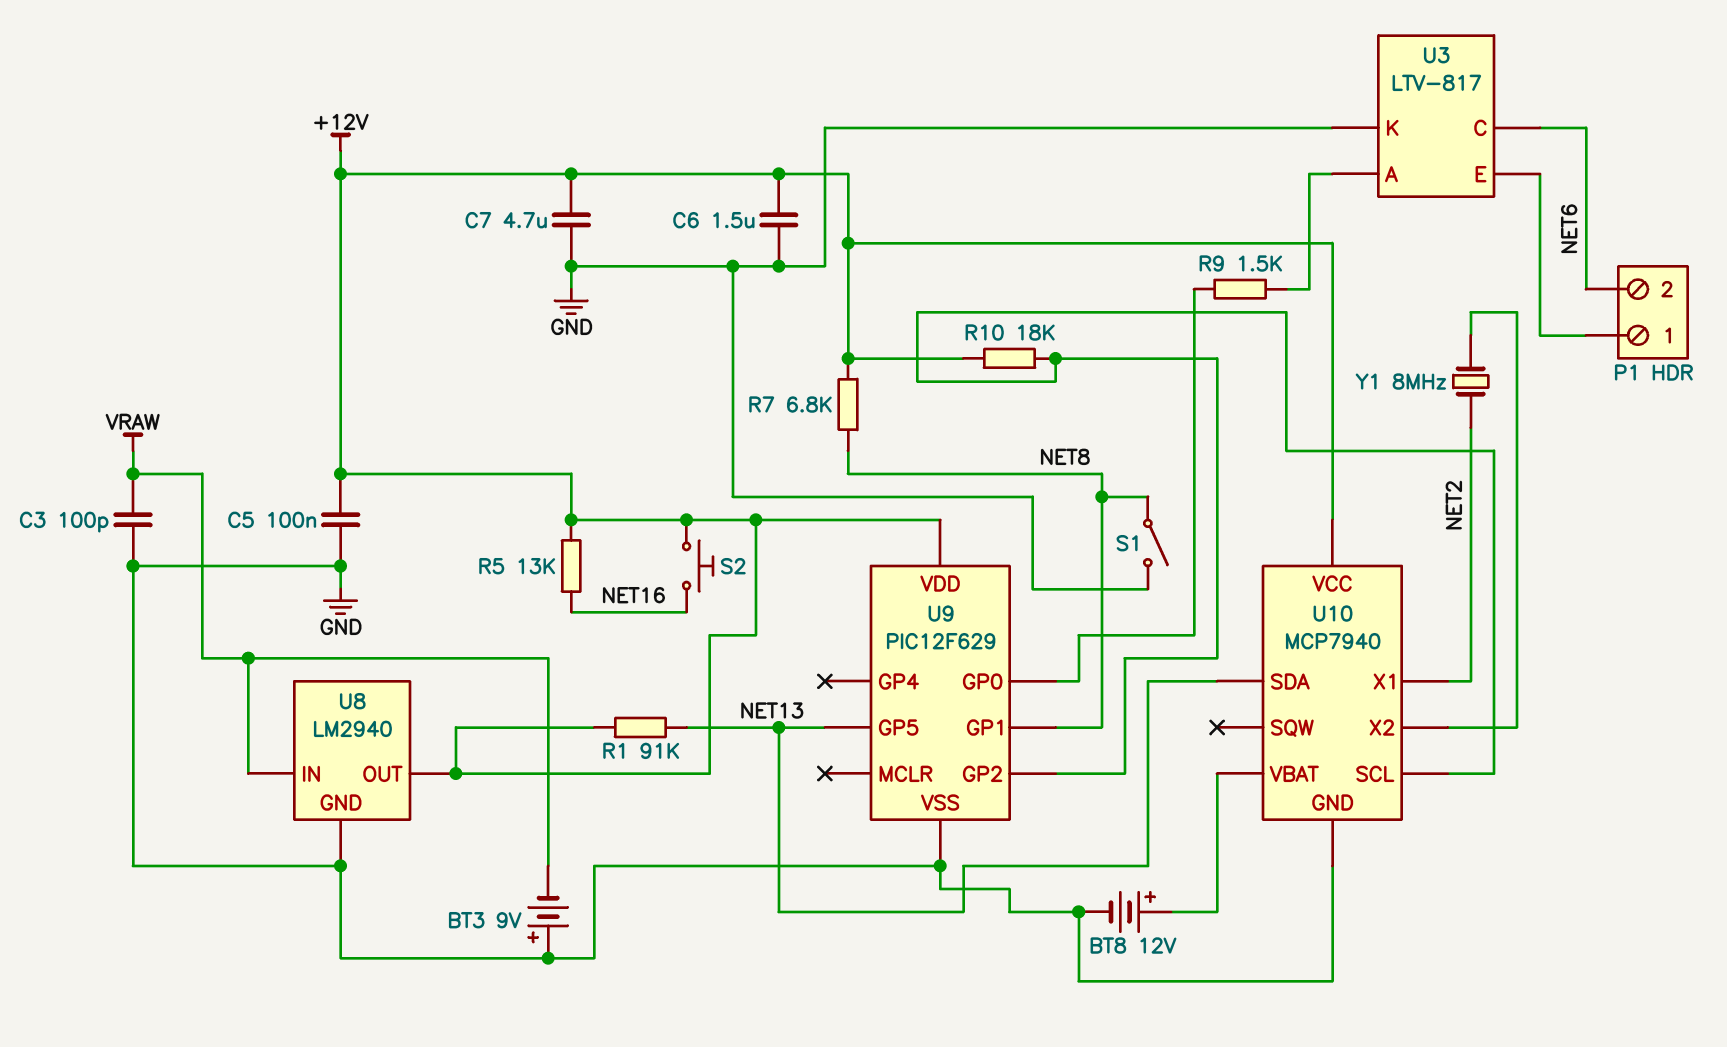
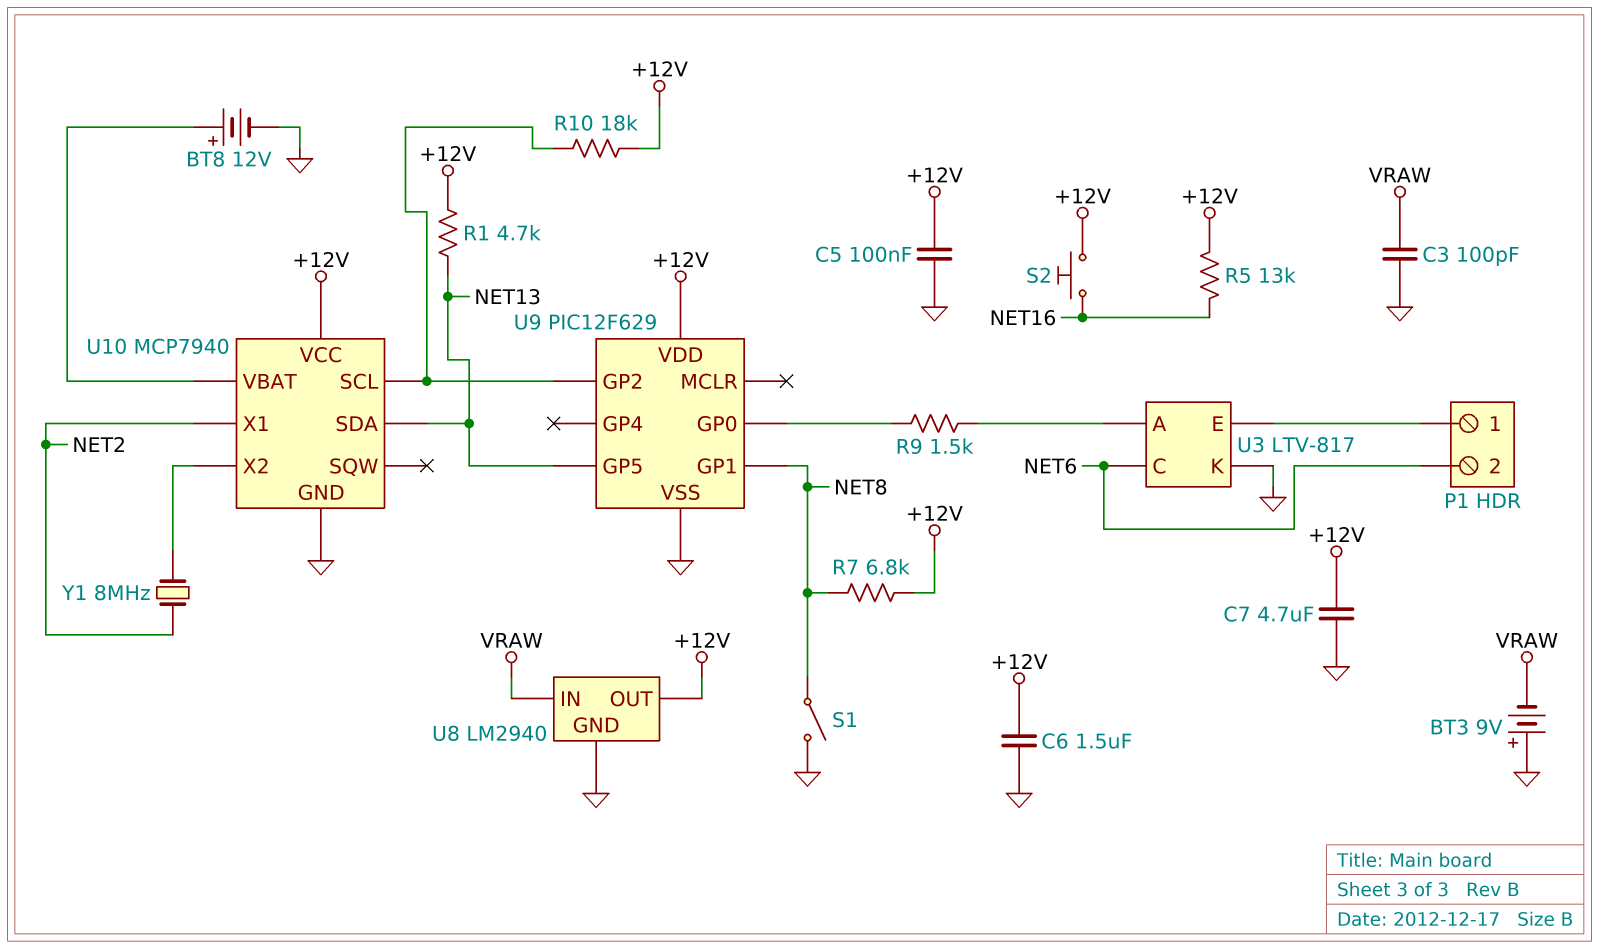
R1: 91k (+12V, NET13) -> 4.7k (+12V, NET13)

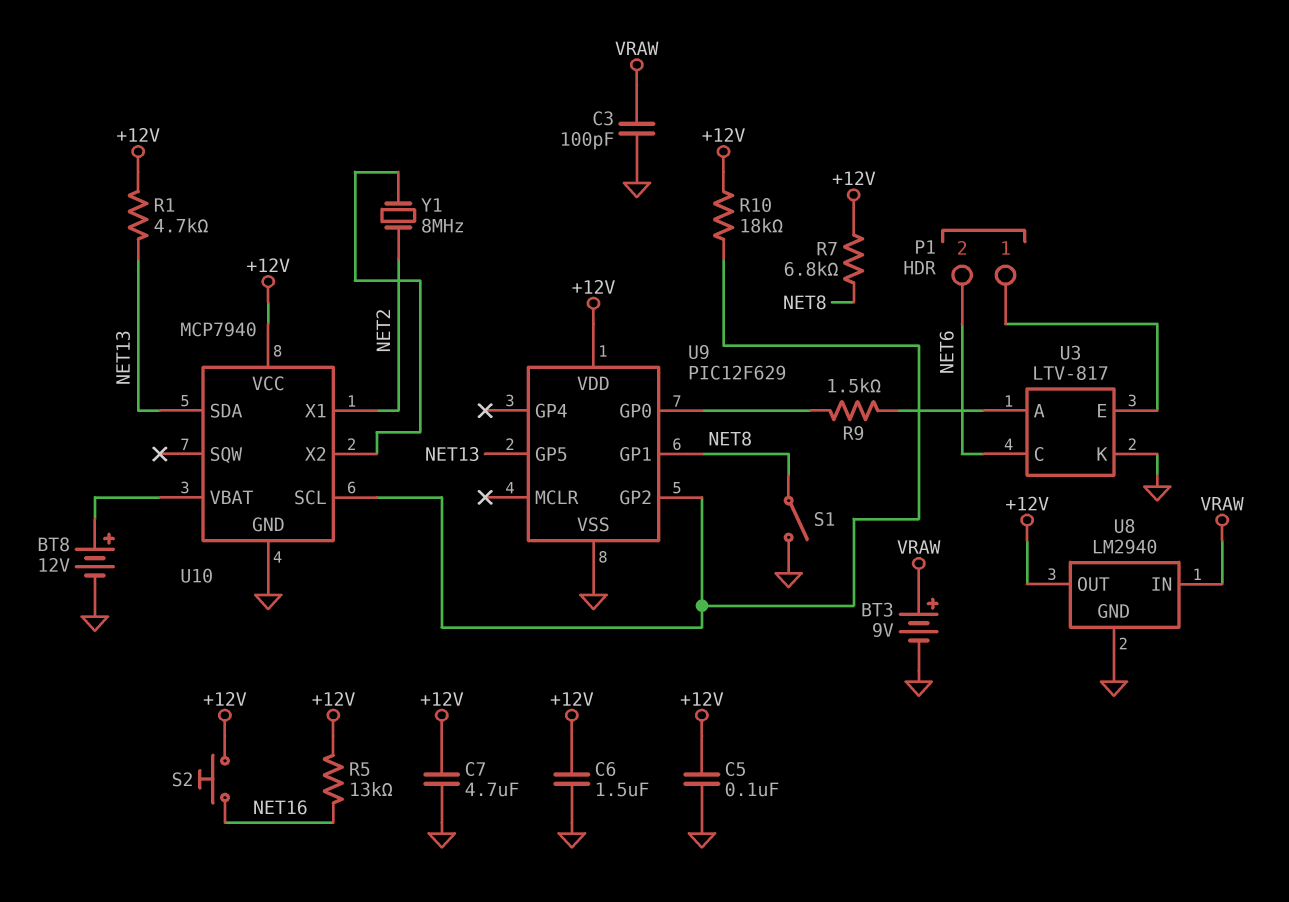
BT3: 9V (plus GND, minus VRAW) -> 9V (plus VRAW, minus GND)

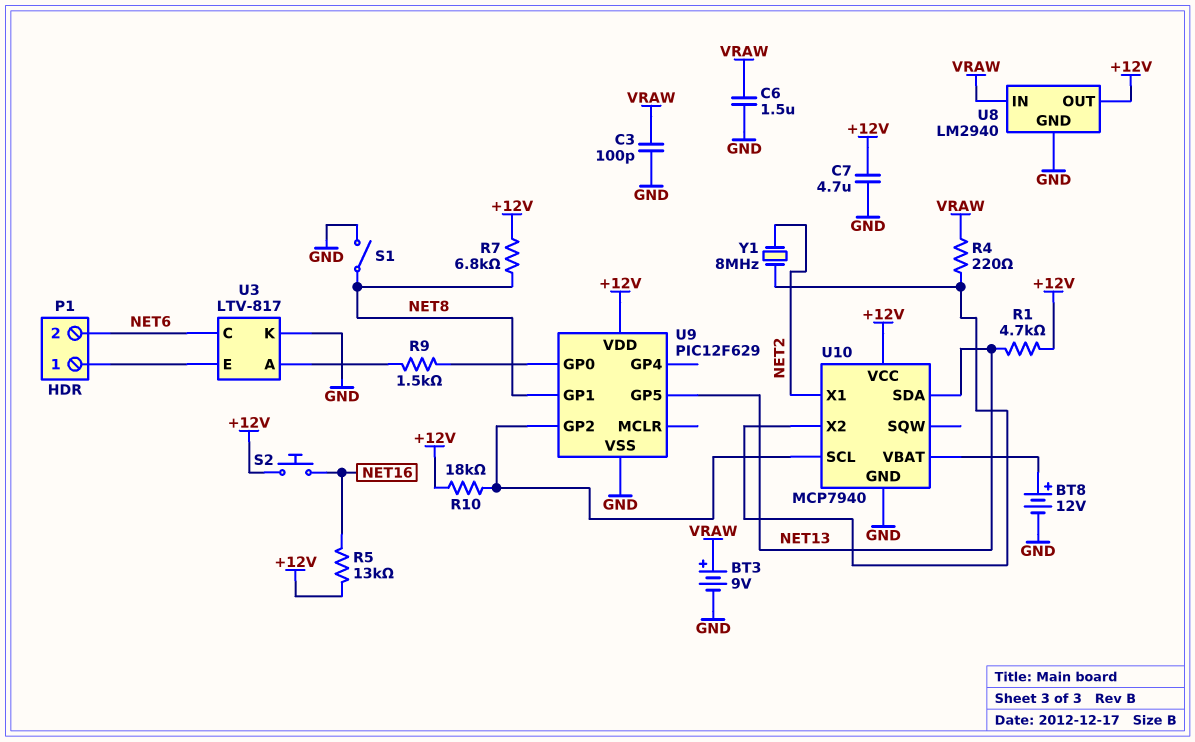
C5: 100nF (+12V, GND) -> none
C6: 1.5uF (+12V, GND) -> 1.5uF (GND, VRAW)
R4: none -> 220 (U10/X2, VRAW)

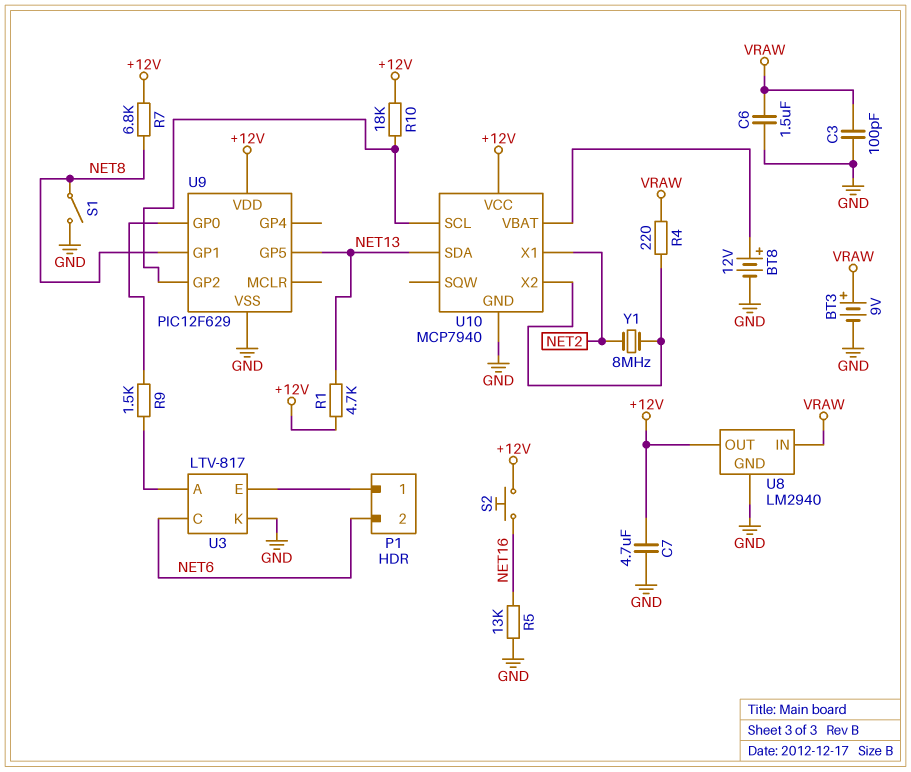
R5: 13k (+12V, NET16) -> 13k (GND, NET16)

